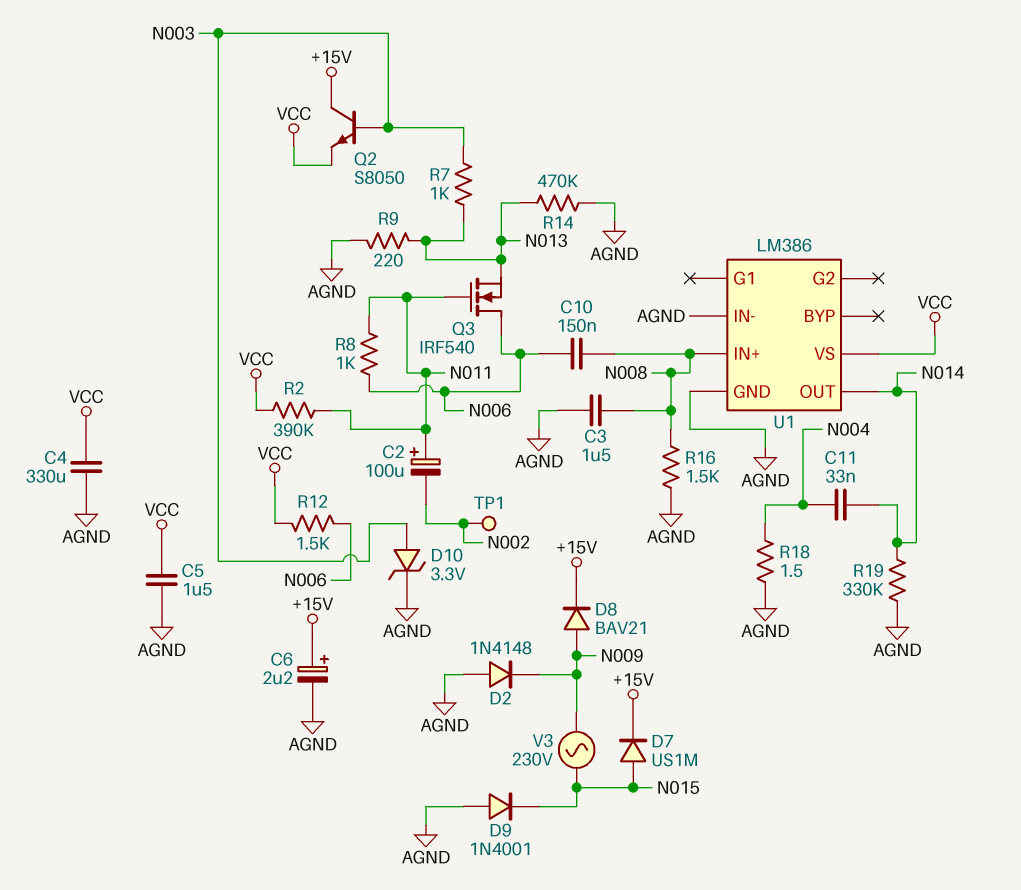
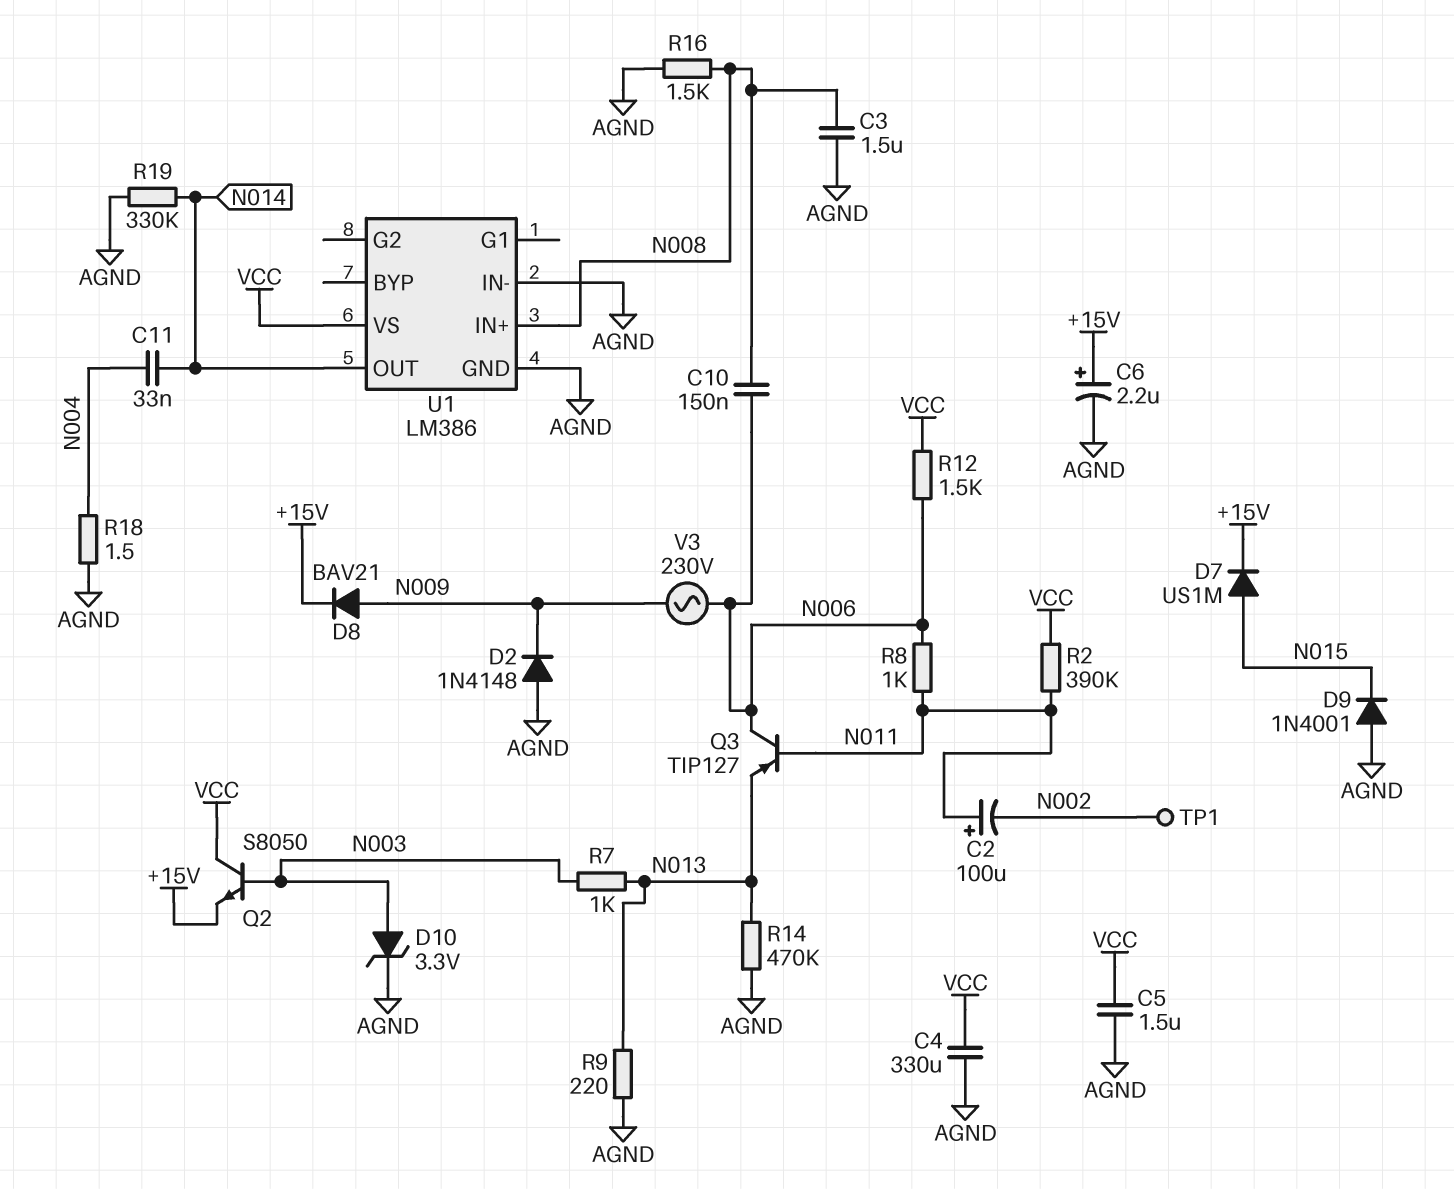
Q2: NPN S8050 (B N003, C +15V, E VCC) -> NPN S8050 (B N003, C VCC, E +15V)
Q3: NMOS IRF540 (G N011, D N006, S N013) -> PNP TIP127 (B N011, C N006, E N013)
V3: AC 230V (N009, N015) -> AC 230V (N006, N009)

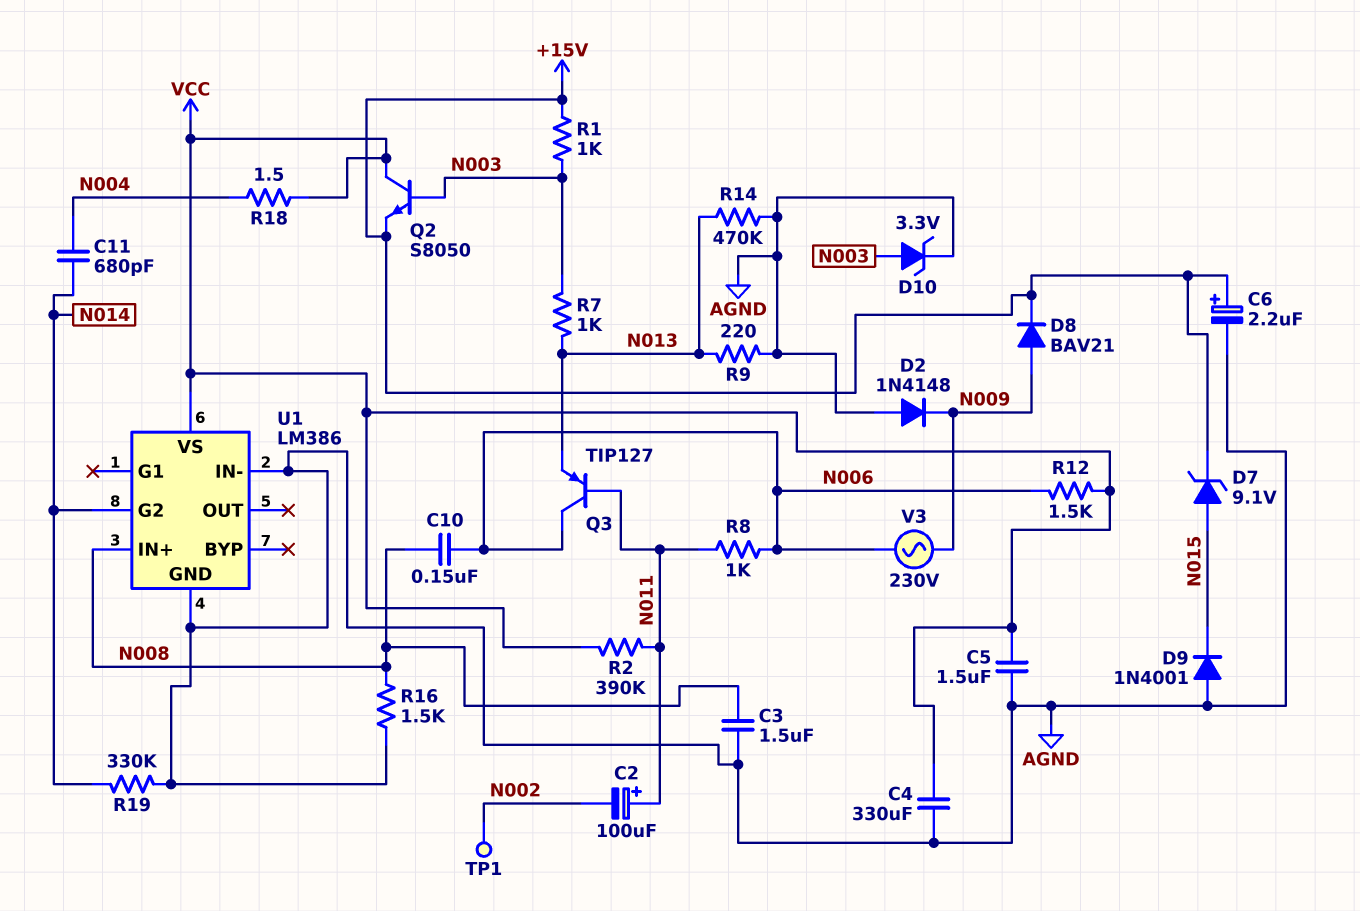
C11: 33nF (N004, N014) -> 680pF (N004, N014)
D7: diode US1M (A N015, K +15V) -> zener 9.1V (A N015, K +15V)
R1: none -> 1k (+15V, N003)
R18: 1.5 (AGND, N004) -> 1.5 (N004, VCC)
U1 pin G2: none -> N014
U1 pin OUT: N014 -> none

